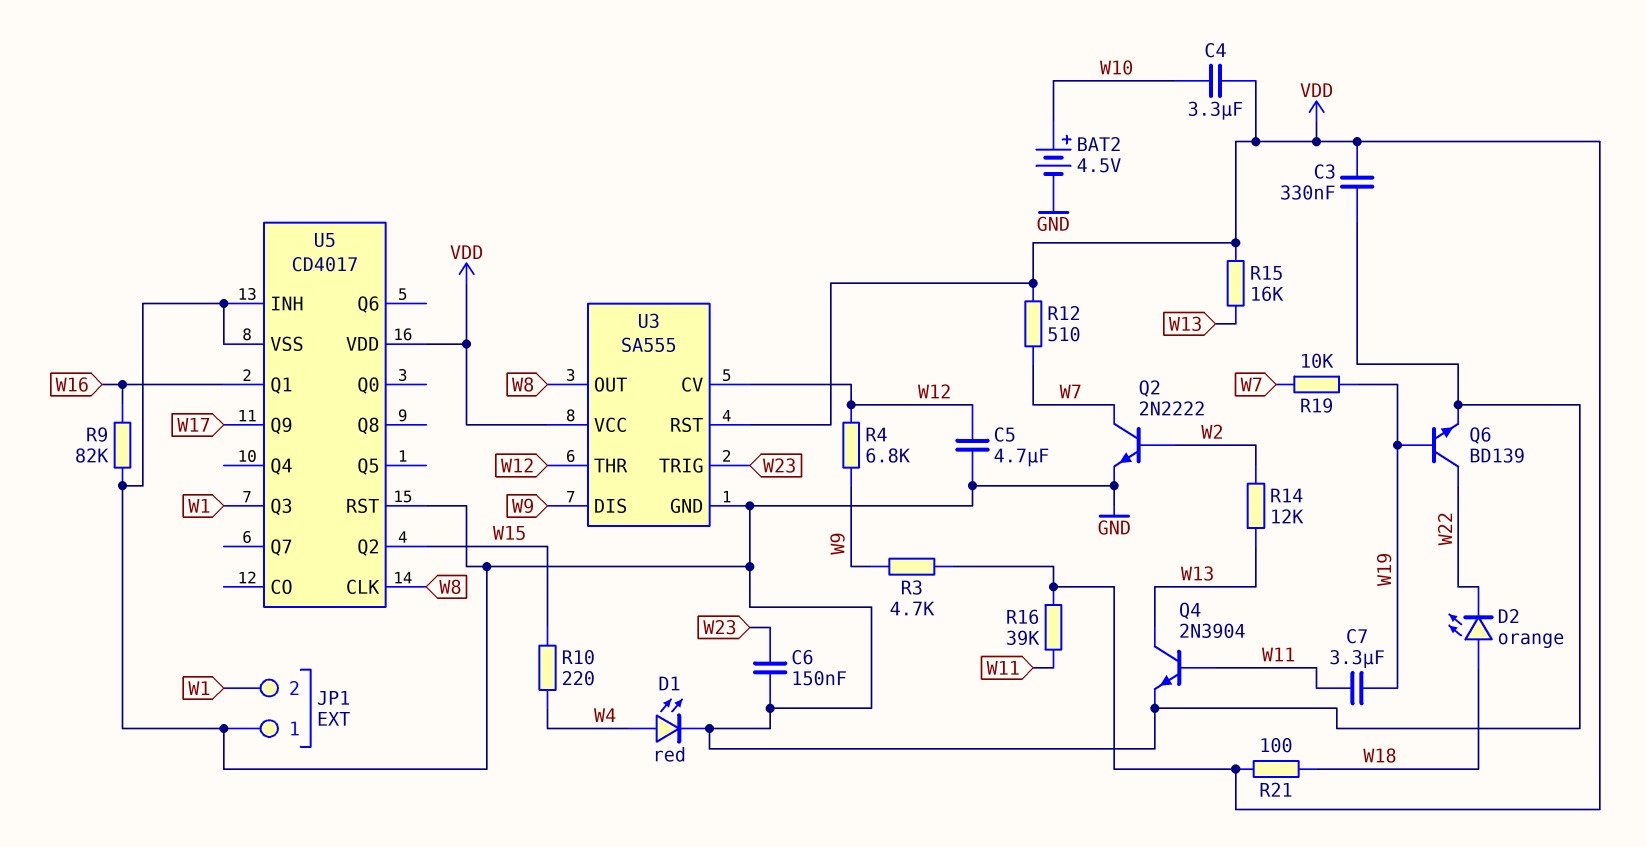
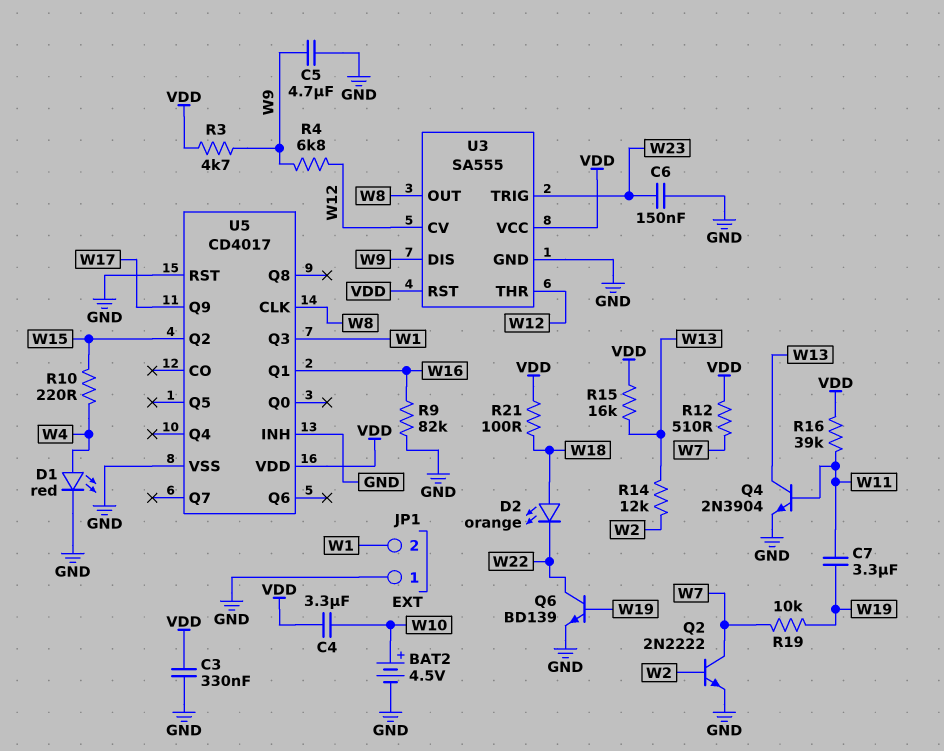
C5: 4.7uF (GND, W12) -> 4.7uF (GND, W9)

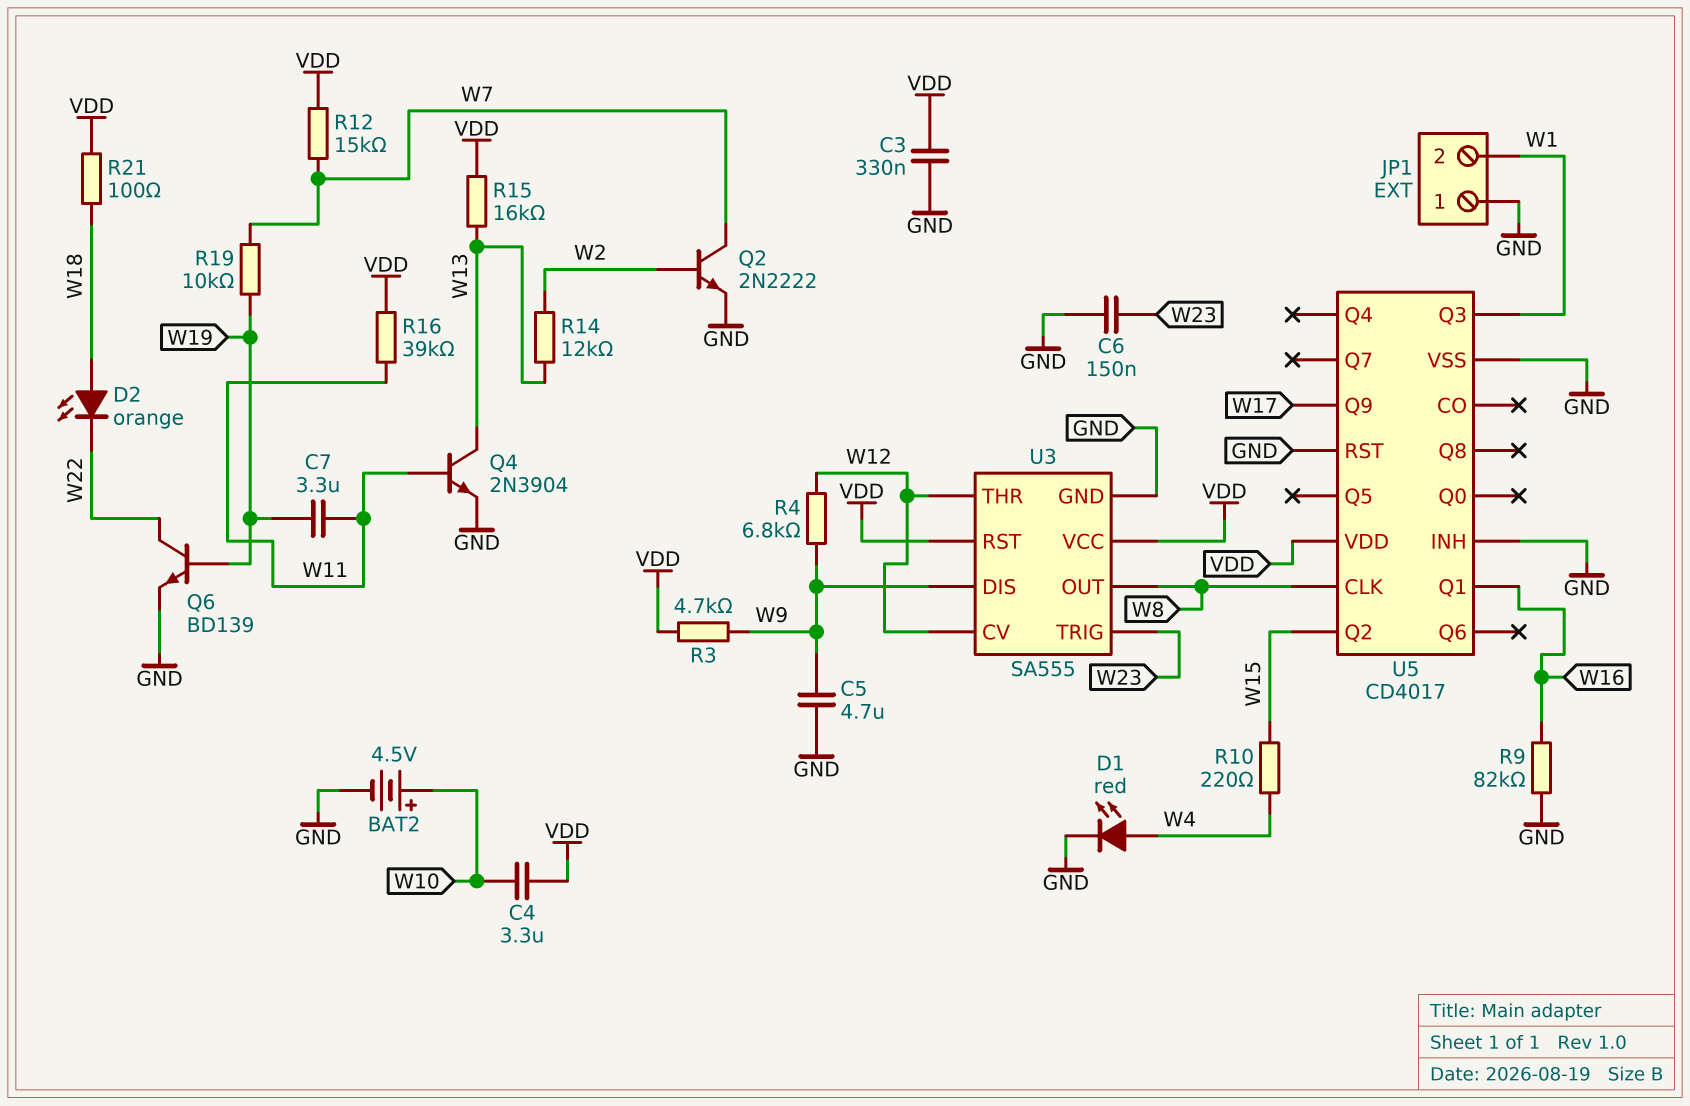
R12: 510 (VDD, W7) -> 15k (VDD, W7)

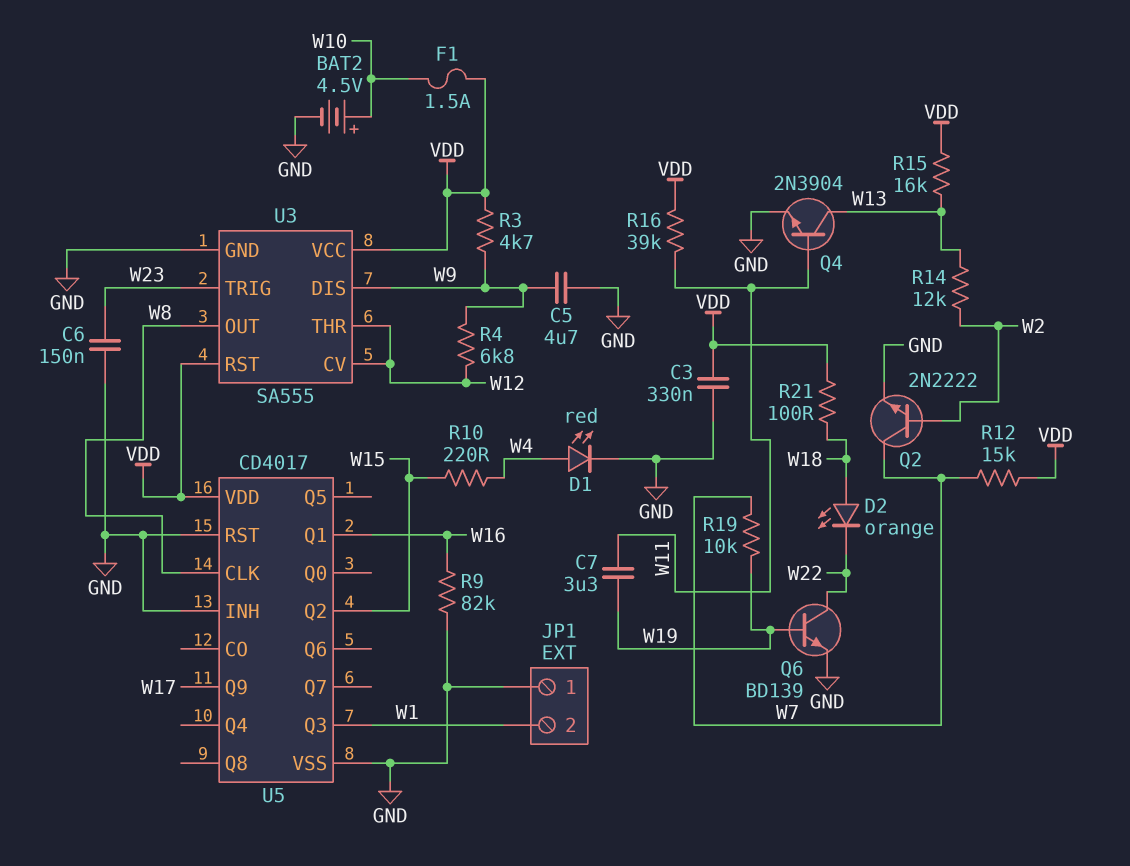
C4: 3.3uF (VDD, W10) -> none
F1: none -> 1.5A (VDD, W10)

